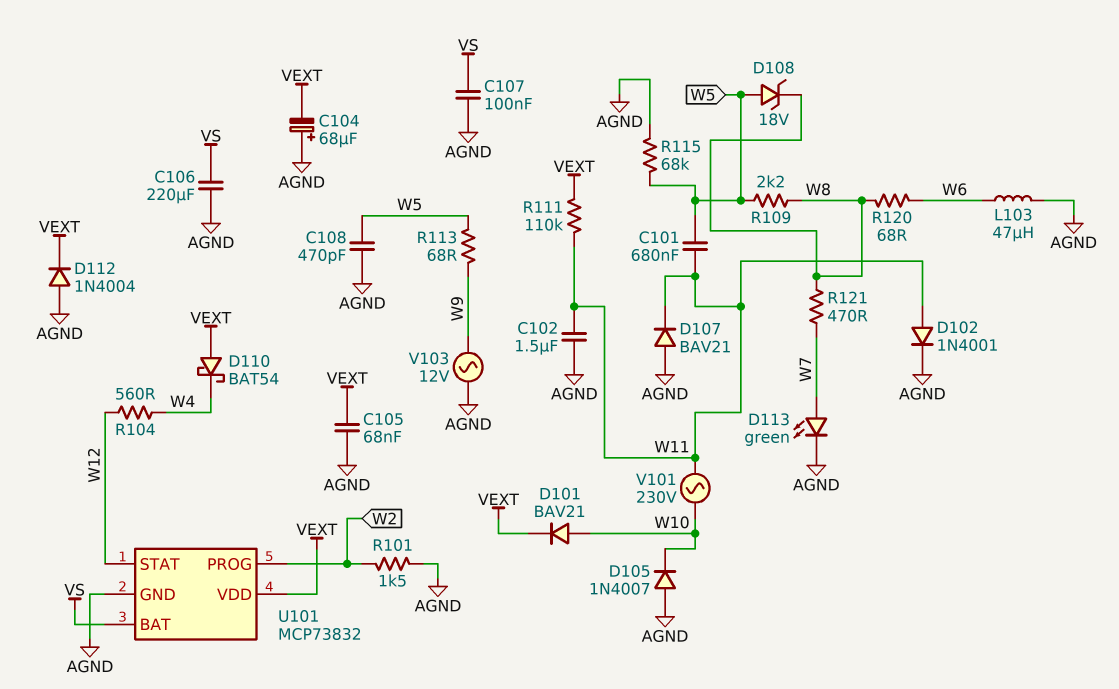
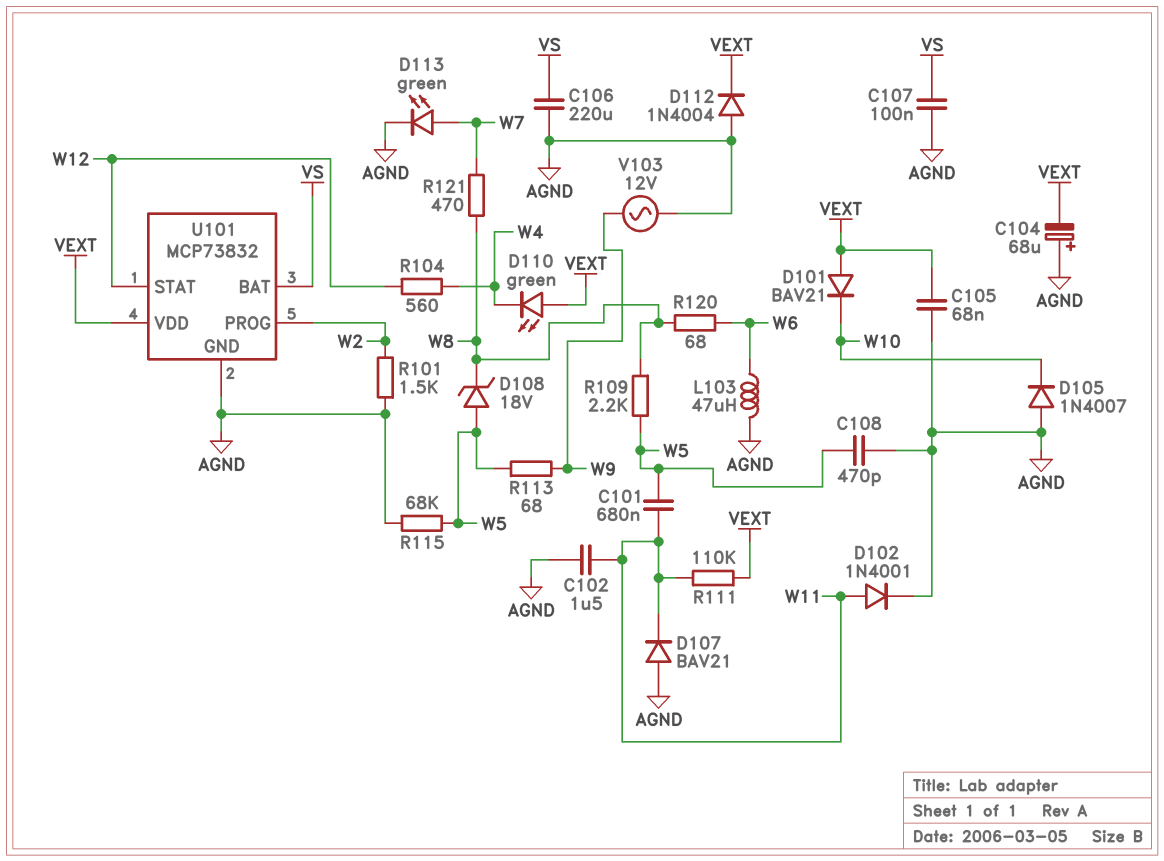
D101: diode BAV21 (A W10, K VEXT) -> diode BAV21 (A VEXT, K W10)
D110: schottky BAT54 (A VEXT, K W4) -> LED green (A VEXT, K W4)
V101: AC 230V (W10, W11) -> none

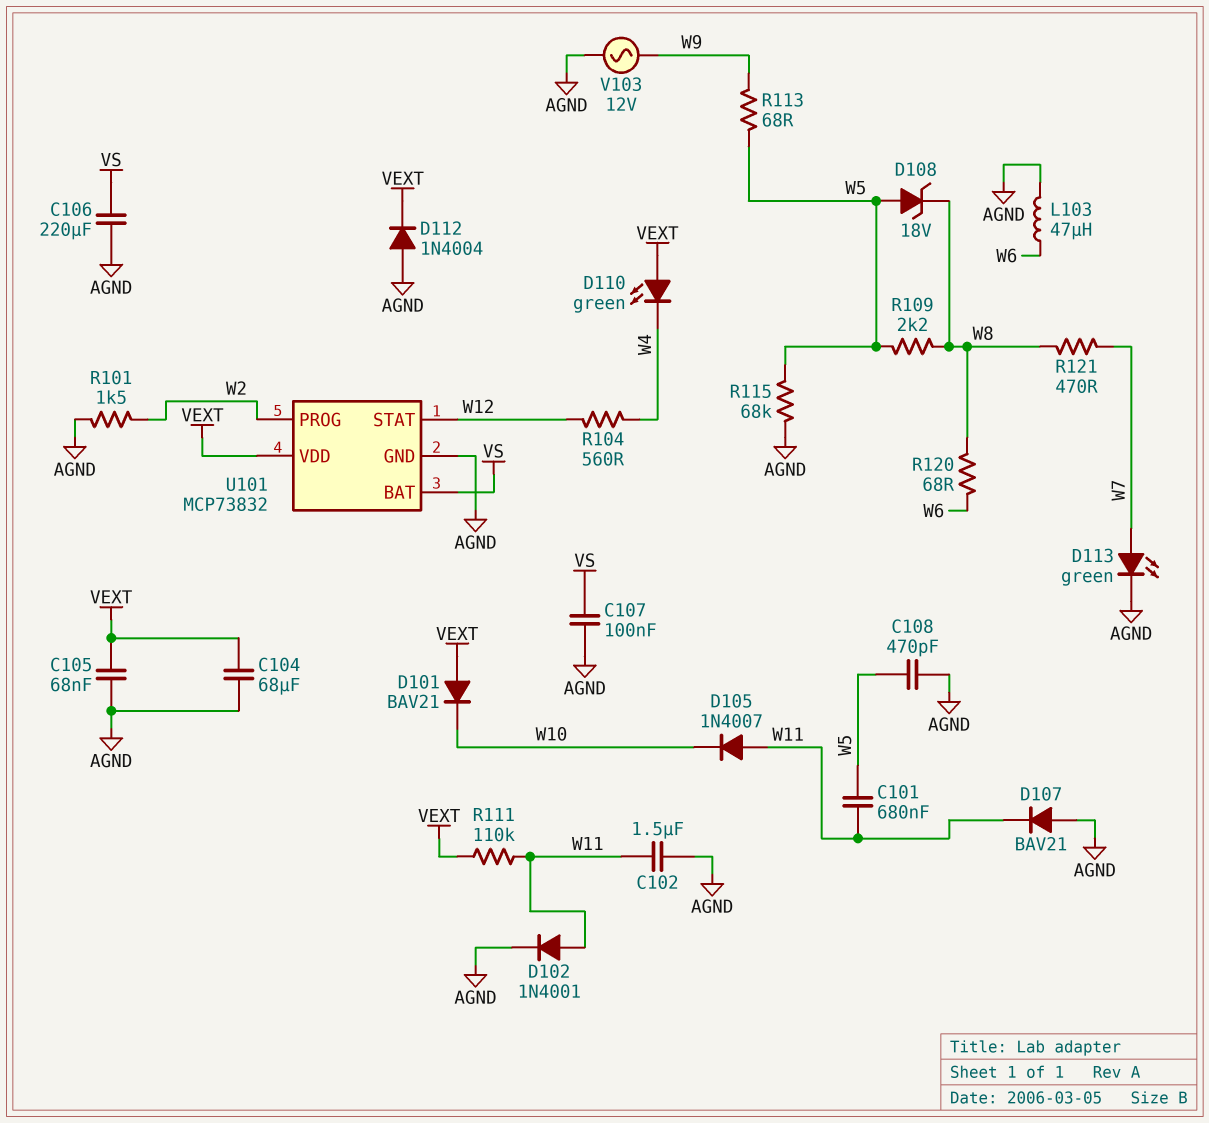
C104: 68uF (plus AGND, minus VEXT) -> 68uF (AGND, VEXT)
D105: diode 1N4007 (A AGND, K W10) -> diode 1N4007 (A W11, K W10)

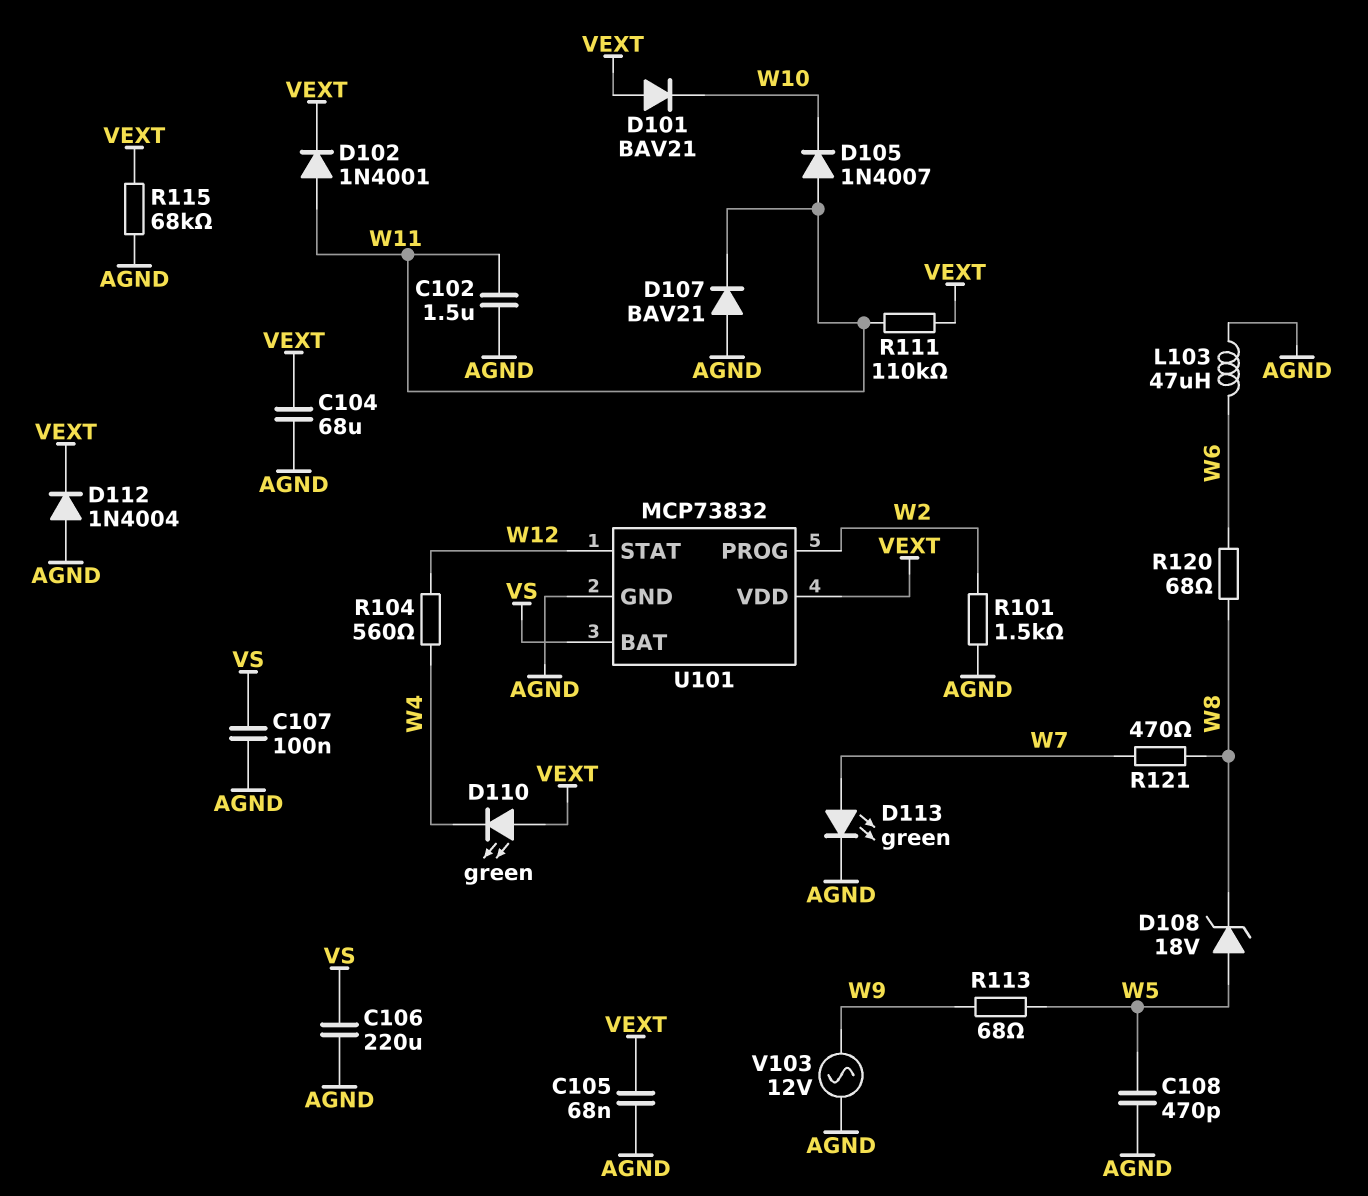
C101: 680nF (W5, W11) -> none
D102: diode 1N4001 (A W11, K AGND) -> diode 1N4001 (A W11, K VEXT)
R109: 2.2k (W5, W8) -> none
R115: 68k (AGND, W5) -> 68k (AGND, VEXT)

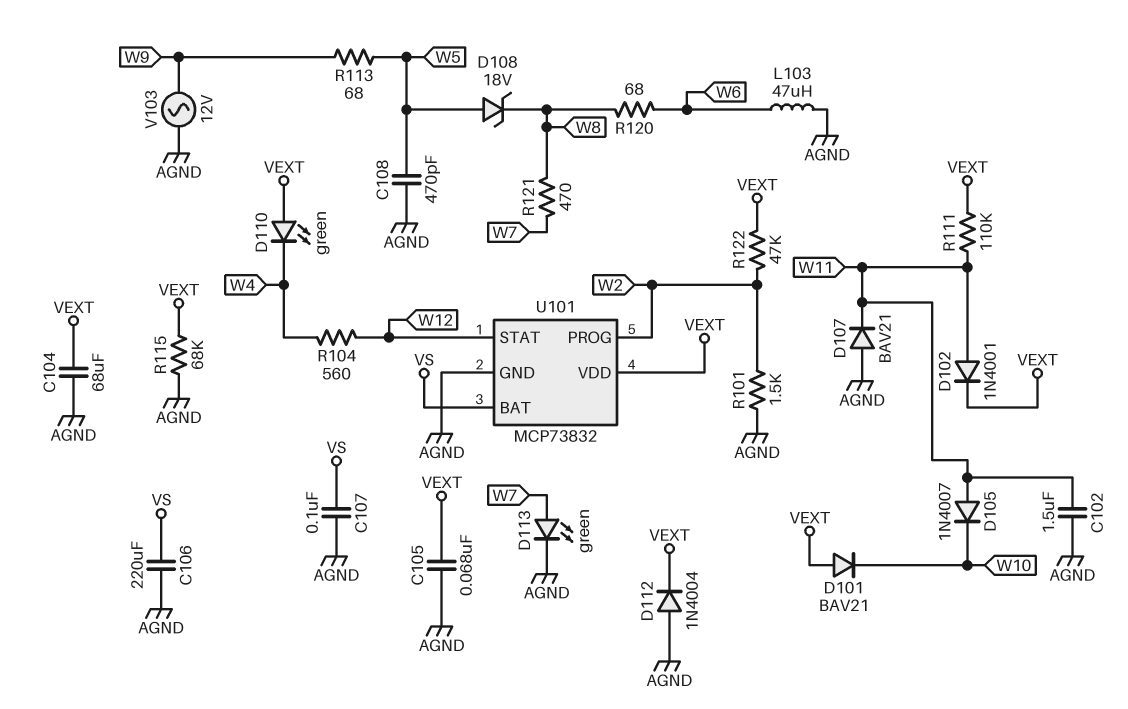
R122: none -> 47k (VEXT, W2)

